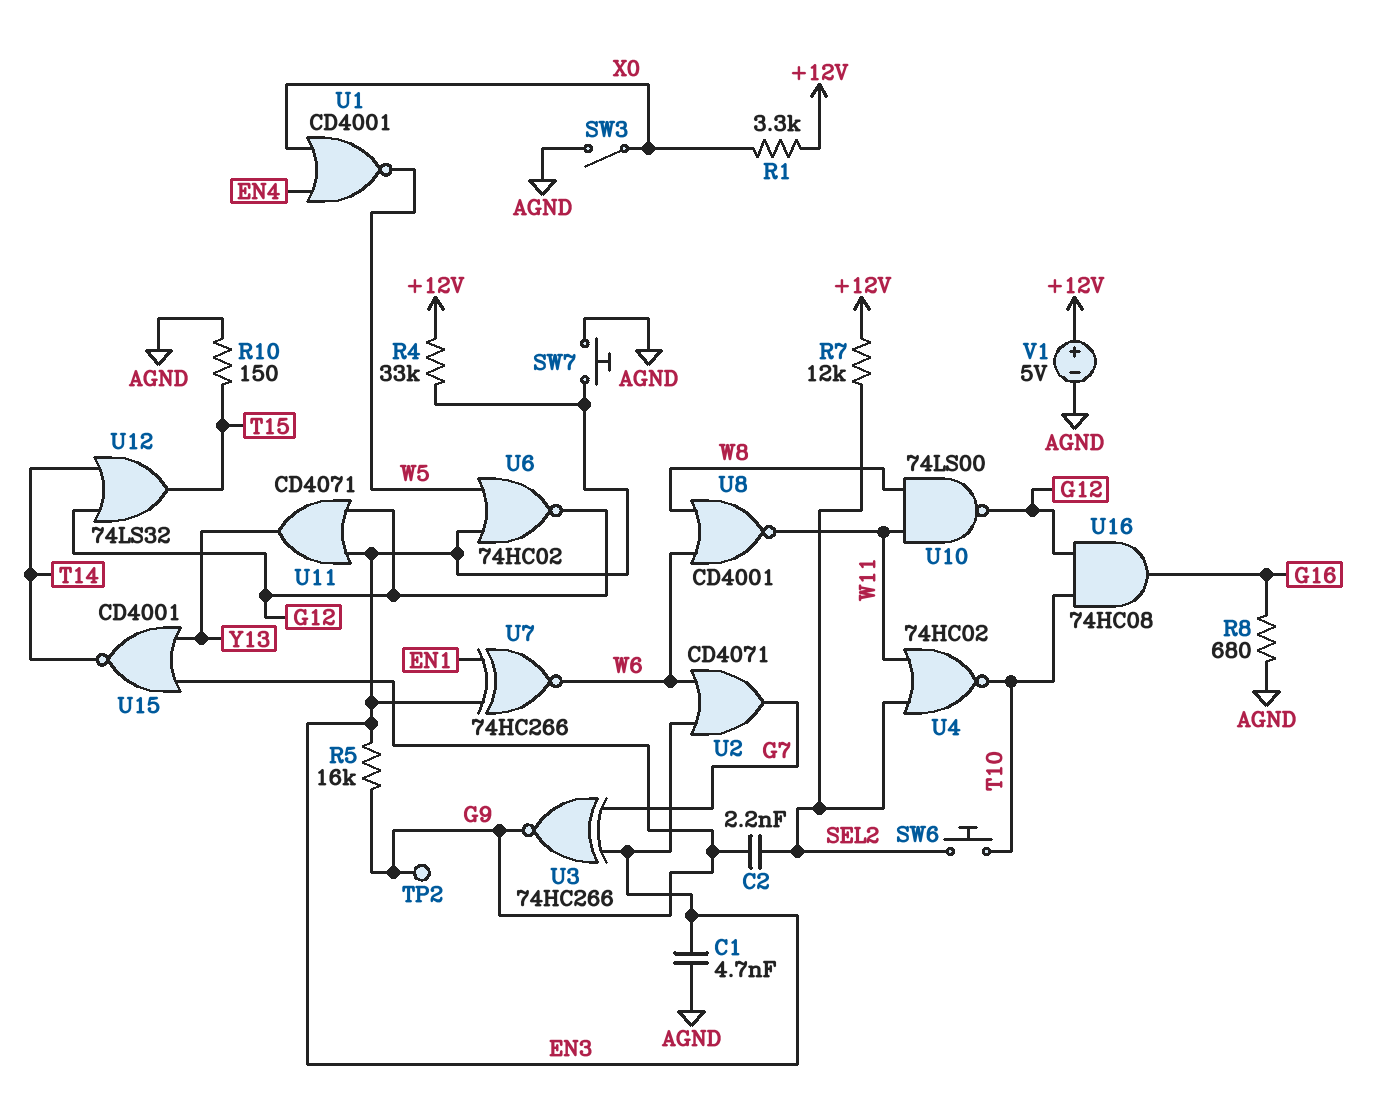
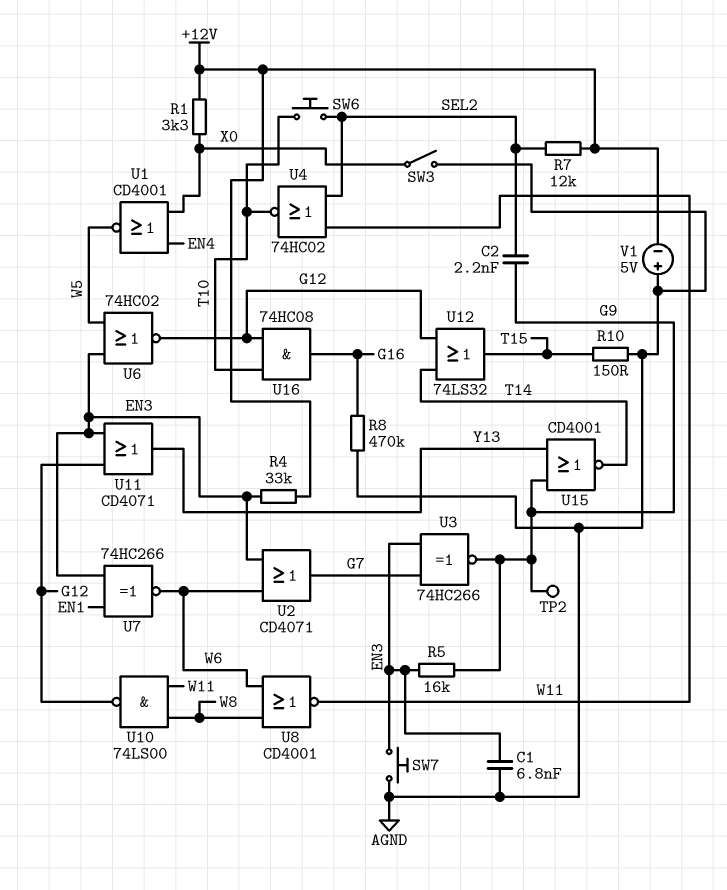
C1: 4.7nF (AGND, EN3) -> 6.8nF (AGND, EN3)
R8: 680 (AGND, G16) -> 470k (AGND, G16)
V1: 5V (plus +12V, minus AGND) -> 5V (plus AGND, minus +12V)

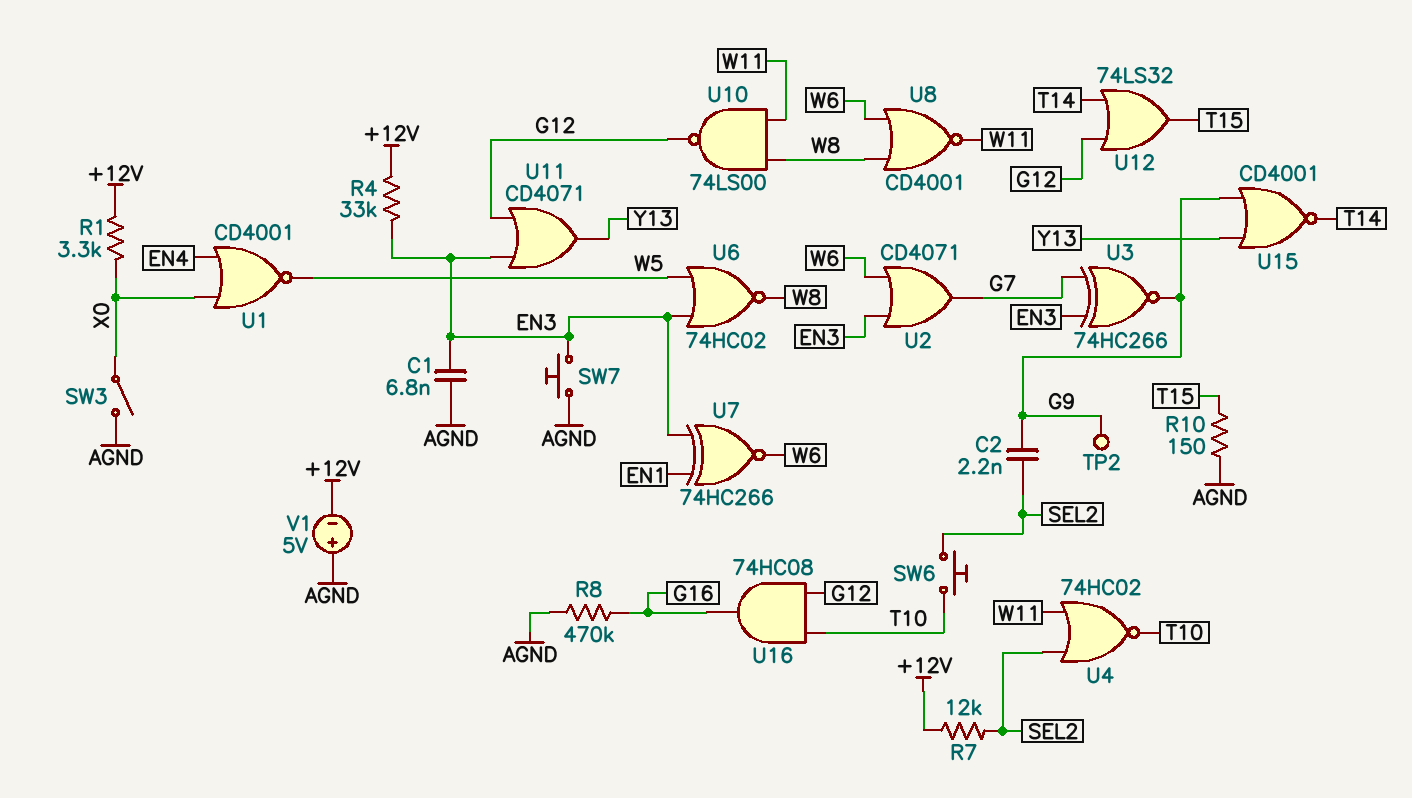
R5: 16k (EN3, G9) -> none
U6: NOR 74HC02 (in EN3, in W5, out G12) -> NOR 74HC02 (in EN3, in W5, out W8)

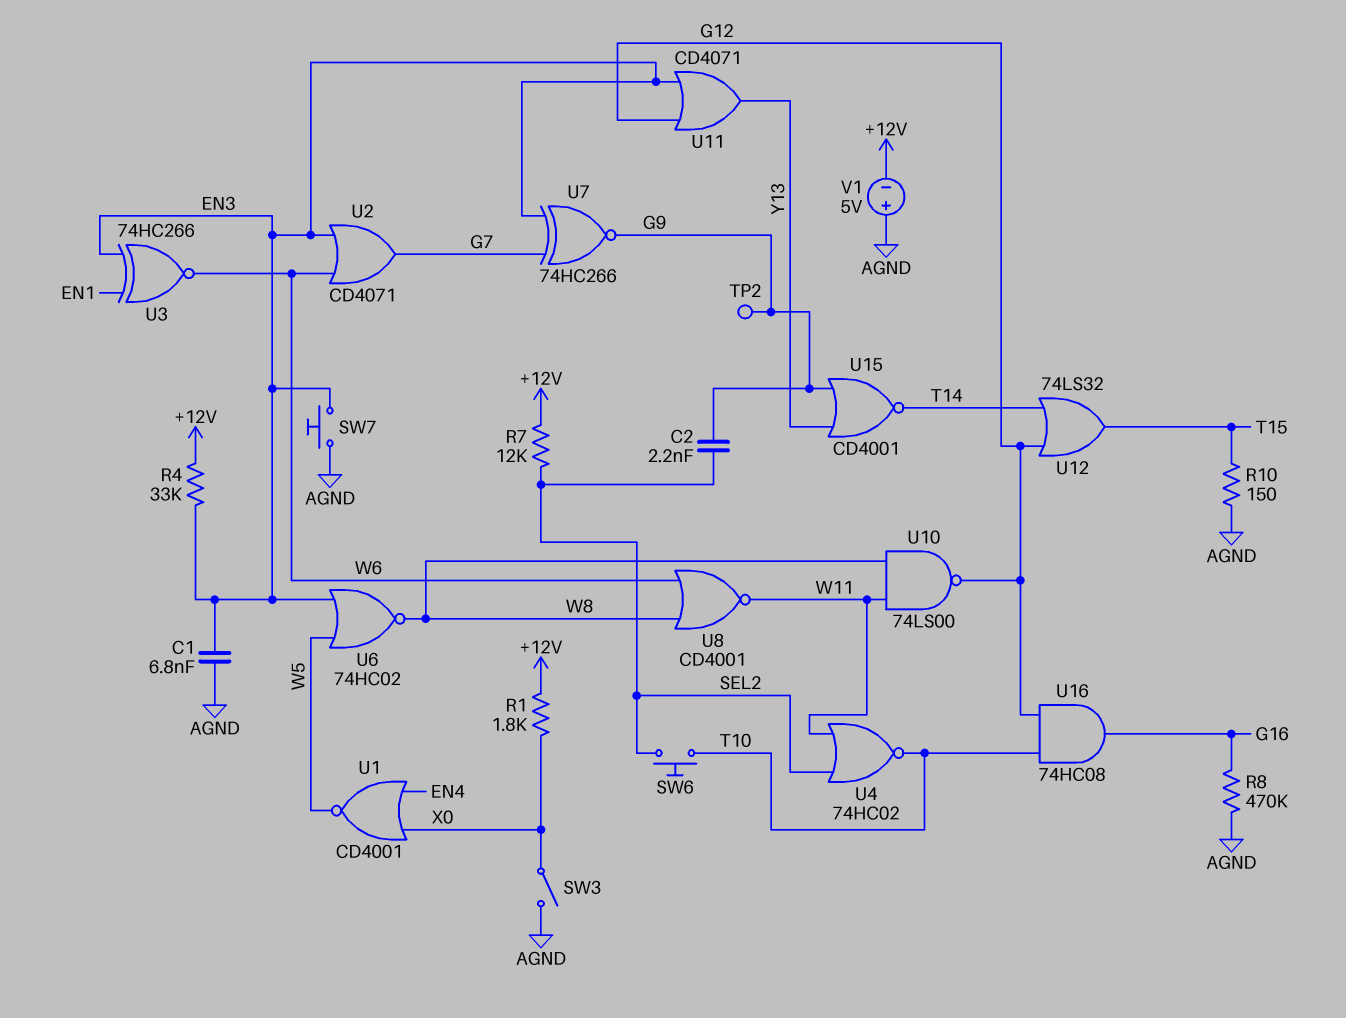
R1: 3.3k (+12V, X0) -> 1.8k (+12V, X0)
U3: XNOR 74HC266 (in EN3, in G7, out G9) -> XNOR 74HC266 (in EN1, in EN3, out W6)
U7: XNOR 74HC266 (in EN1, in EN3, out W6) -> XNOR 74HC266 (in EN3, in G7, out G9)

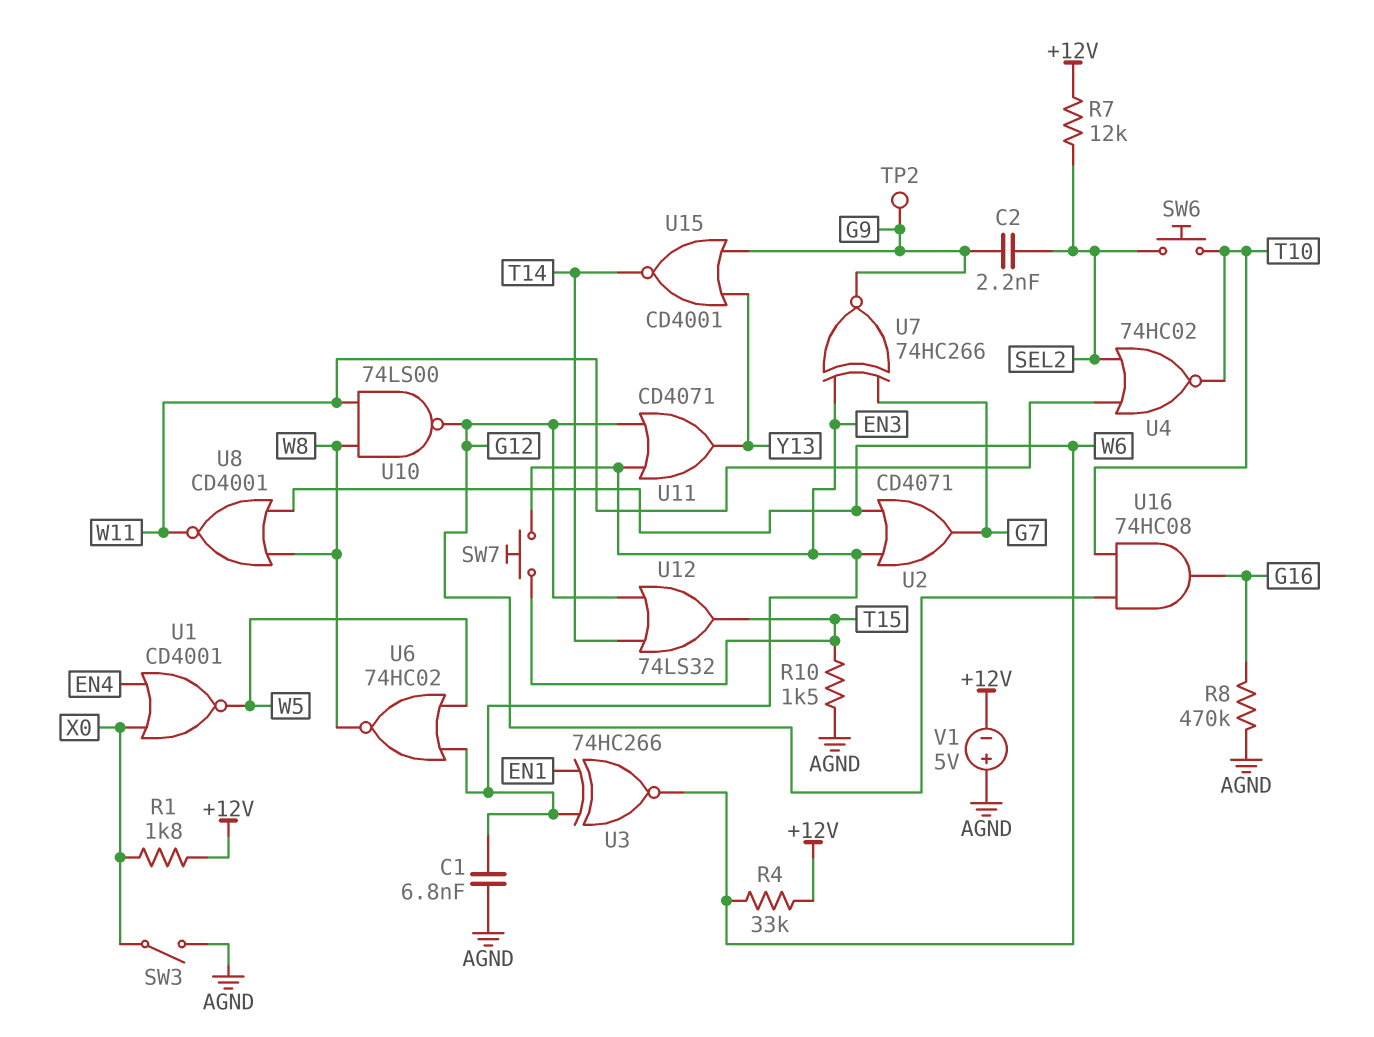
R4: 33k (+12V, EN3) -> 33k (+12V, W6)
R10: 150 (AGND, T15) -> 1.5k (AGND, T15)
SW7: button (AGND, EN3) -> button (EN3, T15)

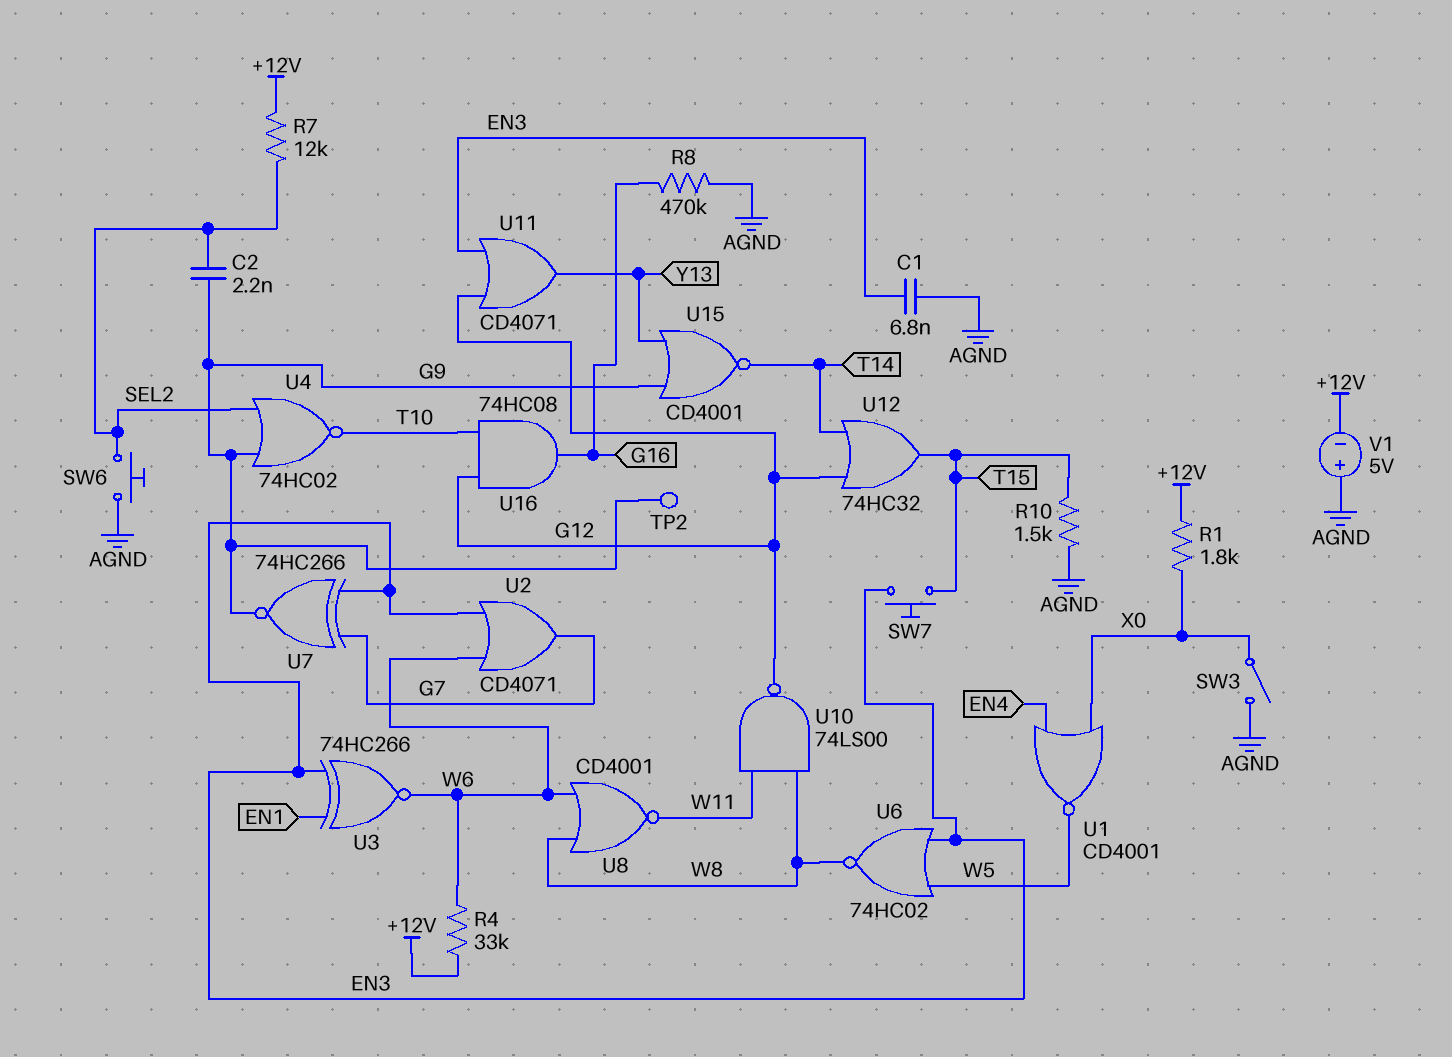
SW6: button (SEL2, T10) -> button (AGND, SEL2)
U4: NOR 74HC02 (in SEL2, in W11, out T10) -> NOR 74HC02 (in G9, in SEL2, out T10)
U12: OR 74LS32 (in G12, in T14, out T15) -> OR 74HC32 (in G12, in T14, out T15)

